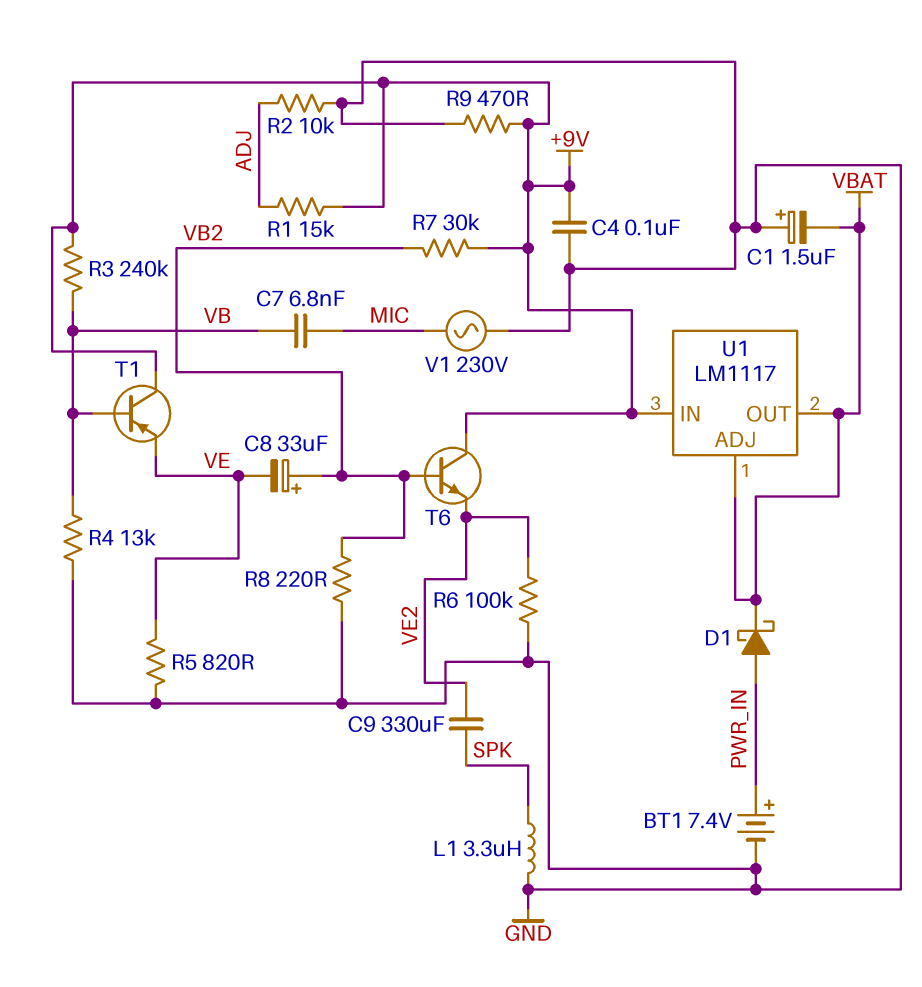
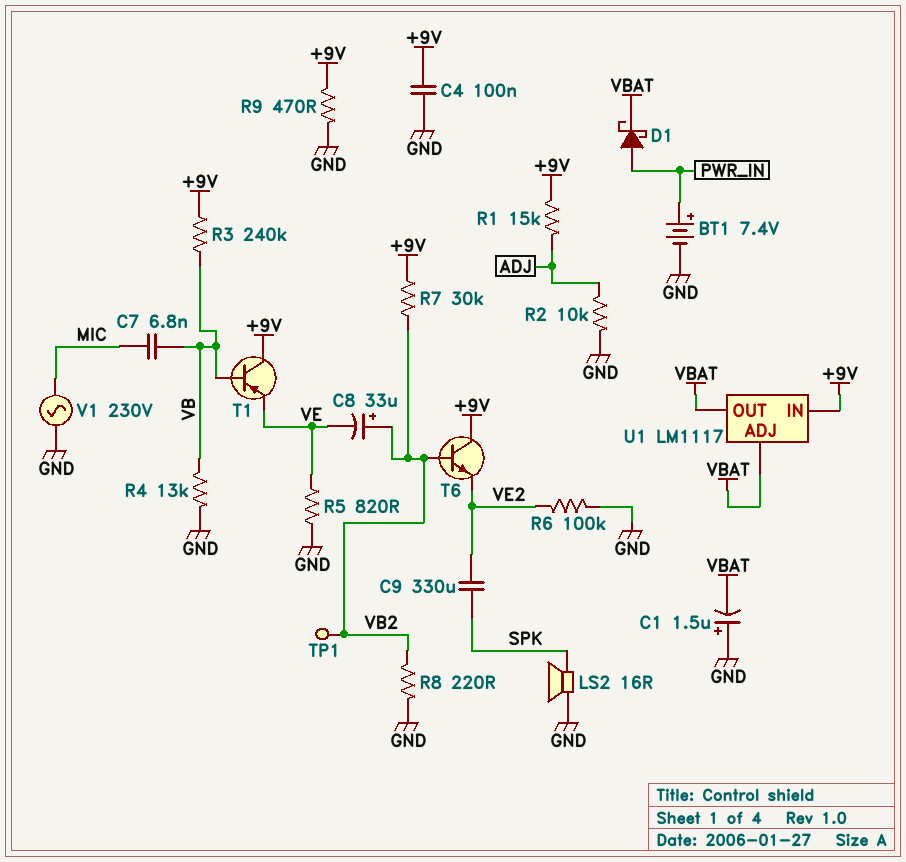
L1: 3.3uH (GND, SPK) -> none
LS2: none -> speaker 16R (GND, SPK)
TP1: none -> test point (VB2)

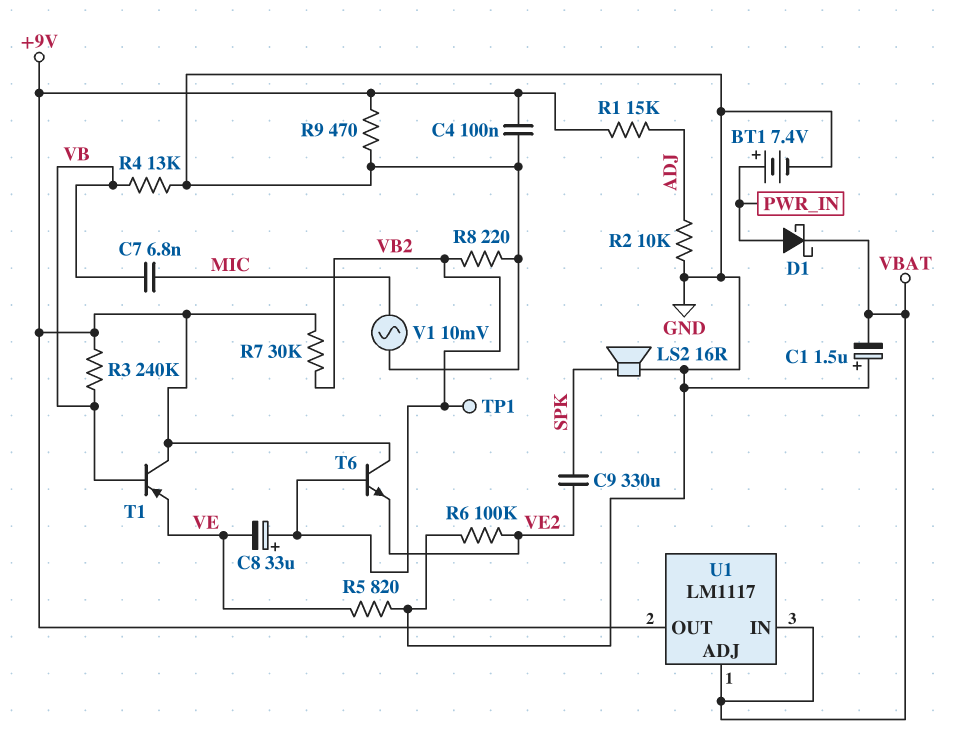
U1 pin IN: +9V -> VBAT
U1 pin OUT: VBAT -> +9V
V1: AC 230V (GND, MIC) -> AC 10mV (GND, MIC)

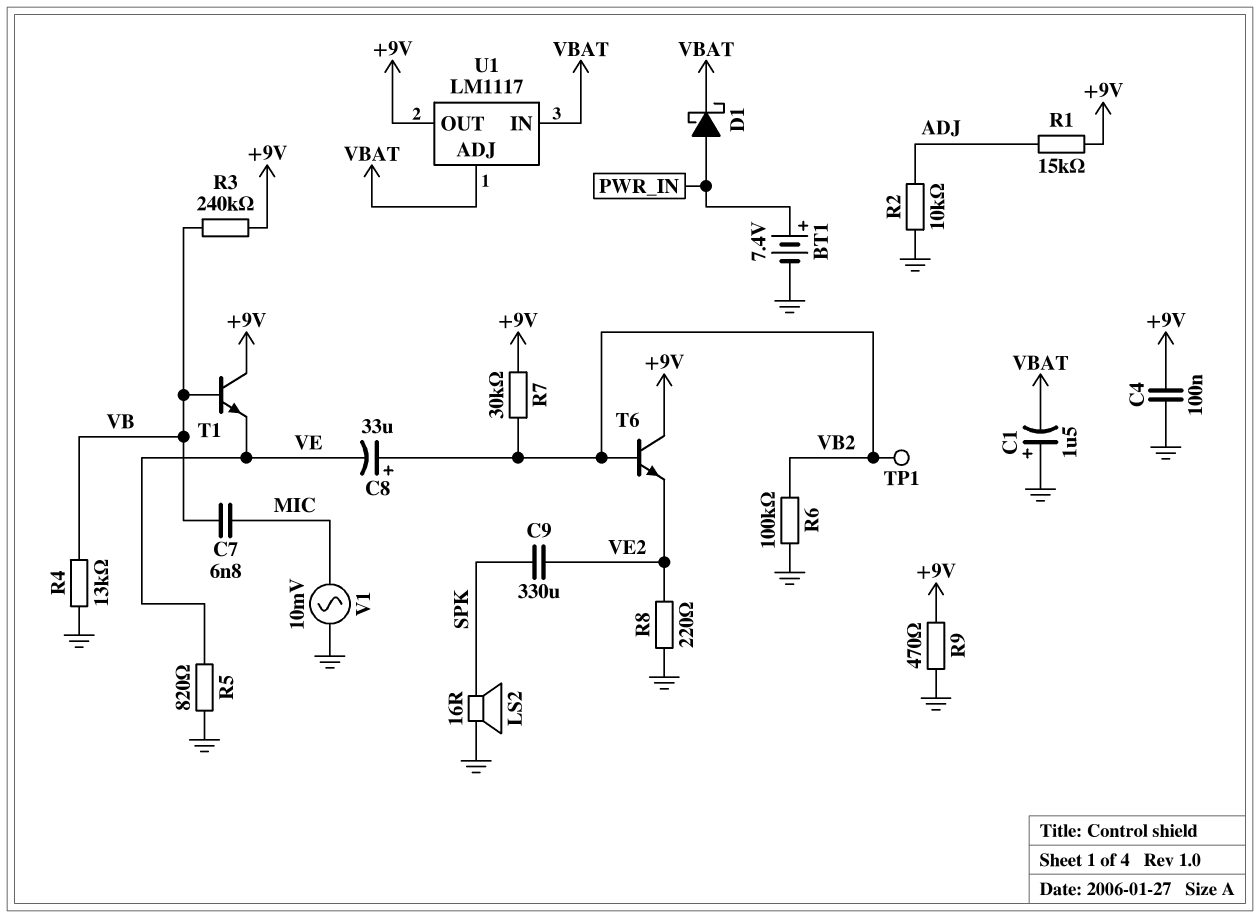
R6: 100k (GND, VE2) -> 100k (GND, VB2)
R8: 220 (GND, VB2) -> 220 (GND, VE2)
T1: PNP (B VB, C +9V, E VE) -> NPN (B VB, C +9V, E VE)

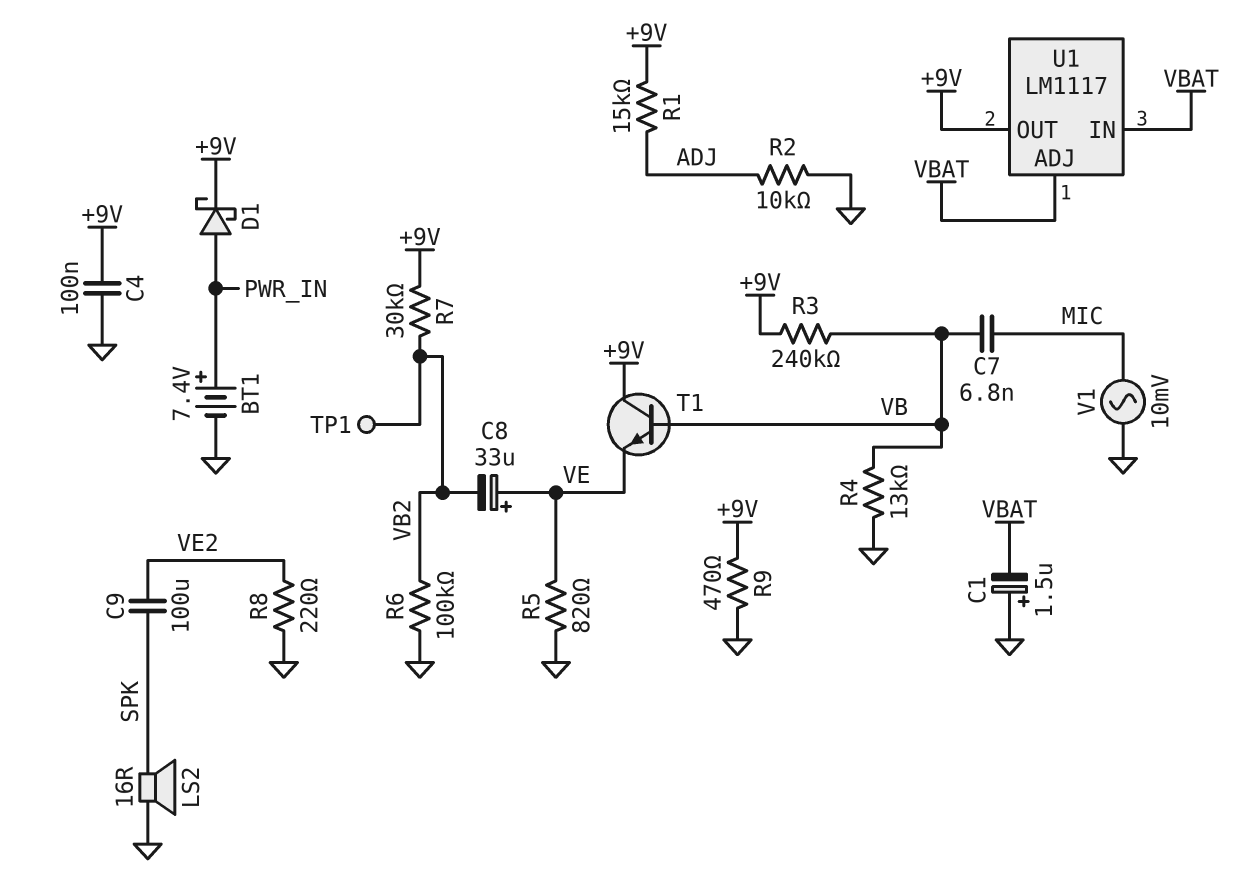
C8: 33uF (plus VB2, minus VE) -> 33uF (plus VE, minus VB2)
C9: 330uF (SPK, VE2) -> 100uF (SPK, VE2)
D1: schottky (A PWR_IN, K VBAT) -> schottky (A PWR_IN, K +9V)
T6: NPN (B VB2, C +9V, E VE2) -> none

